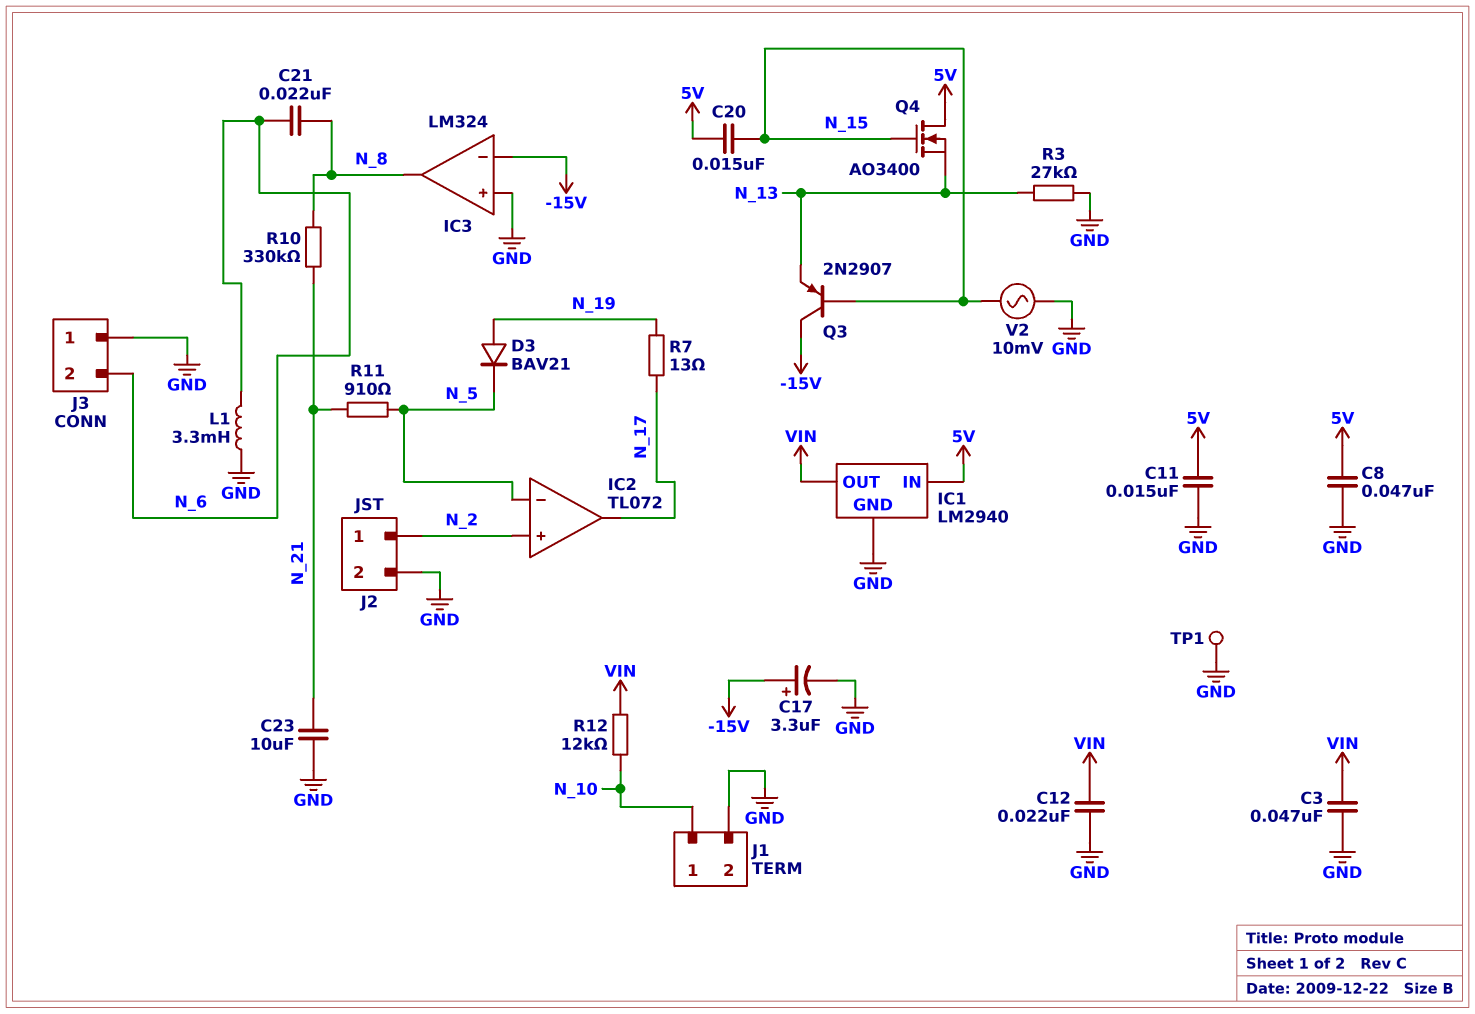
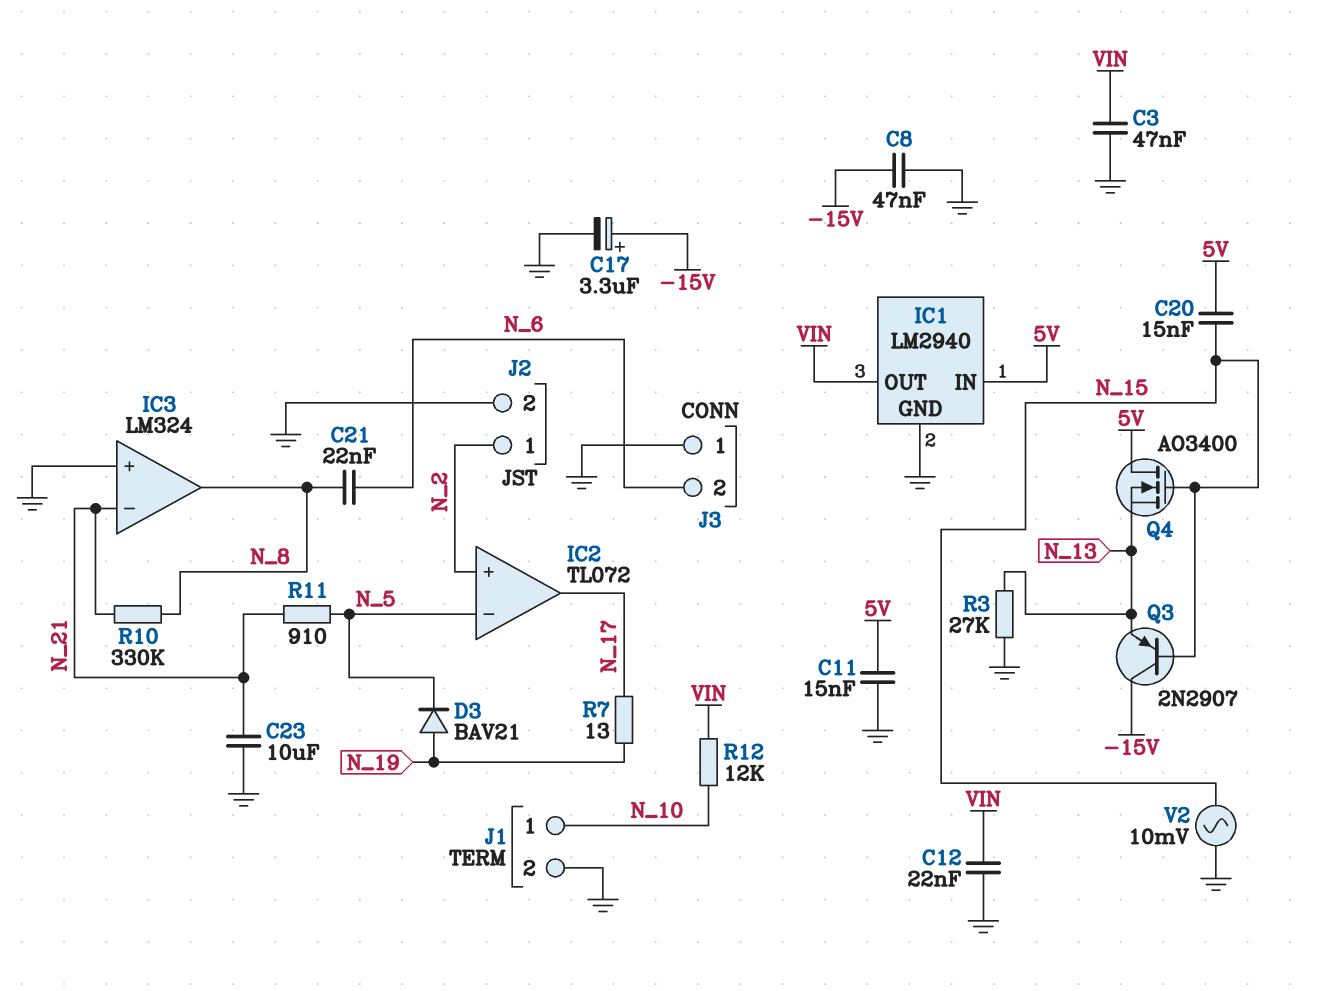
C8: 47nF (5V, GND) -> 47nF (-15V, GND)
IC3 pin in-: -15V -> N_21
L1: 3.3mH (GND, N_6) -> none
TP1: test point (GND) -> none

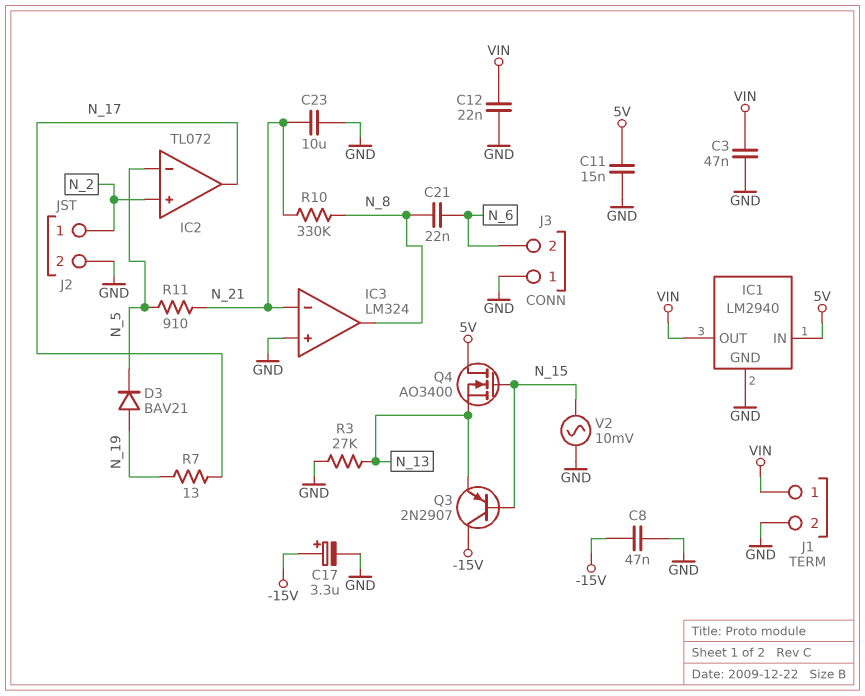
C20: 15nF (5V, N_15) -> none
J1 pin 1: N_10 -> VIN
R12: 12k (N_10, VIN) -> none

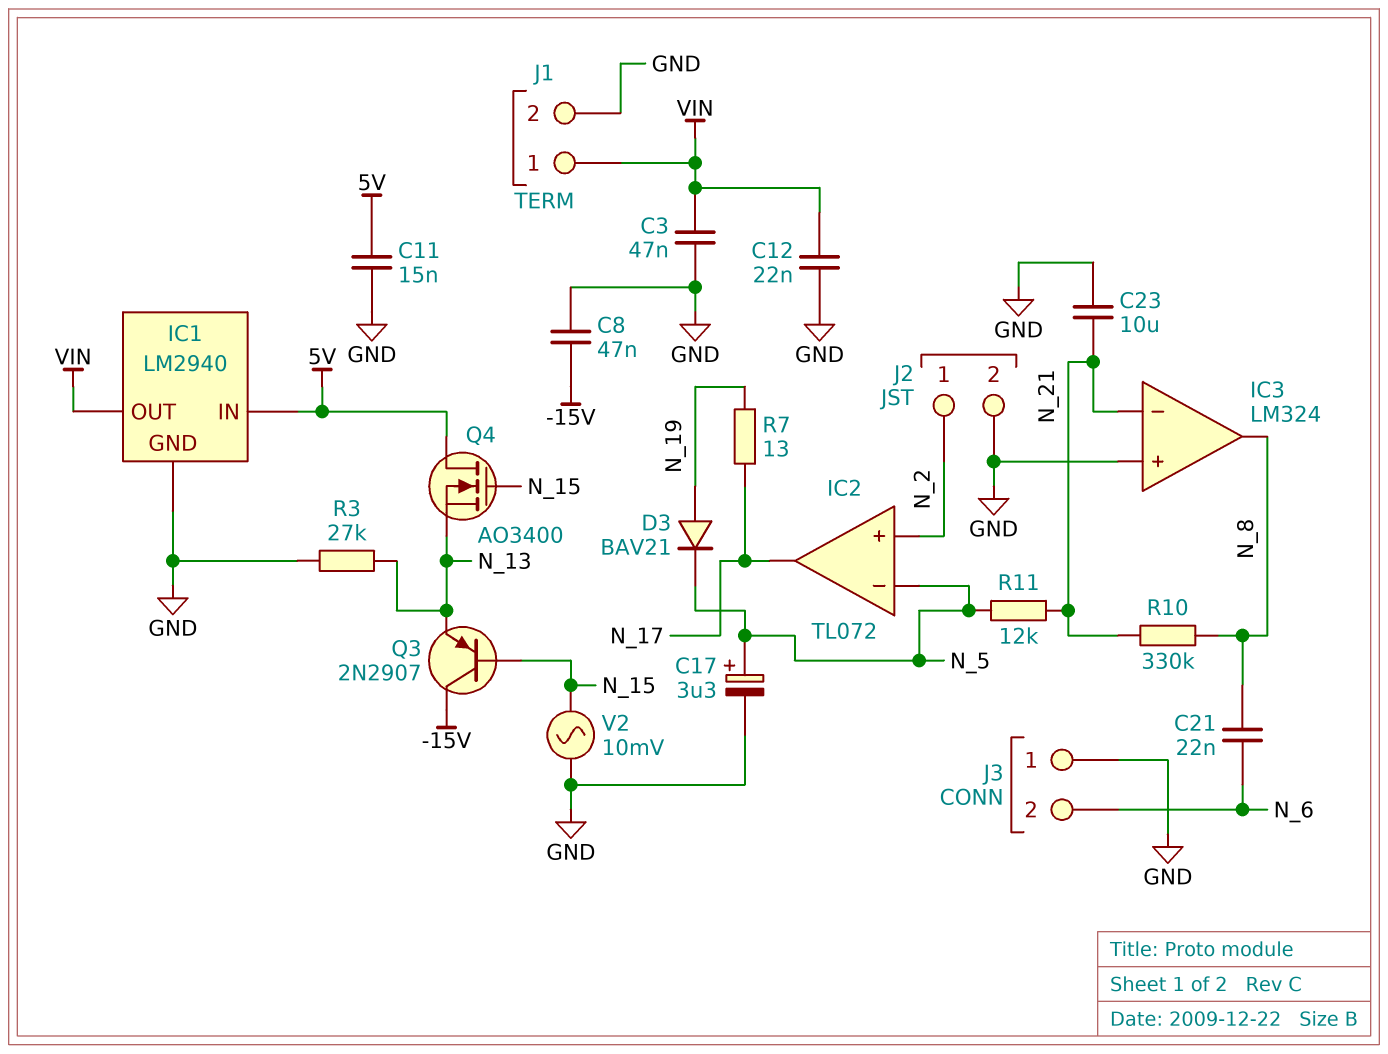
C17: 3.3uF (plus -15V, minus GND) -> 3.3uF (plus N_5, minus GND)
R11: 910 (N_5, N_21) -> 12k (N_5, N_21)

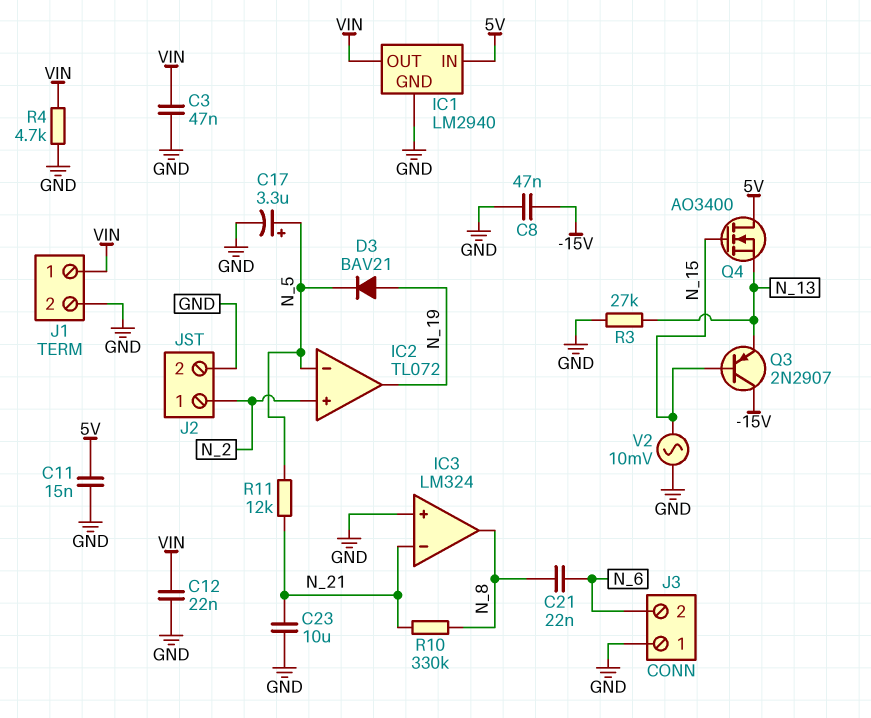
IC2 pin out: N_17 -> N_19
R4: none -> 4.7k (GND, VIN)
R7: 13 (N_17, N_19) -> none

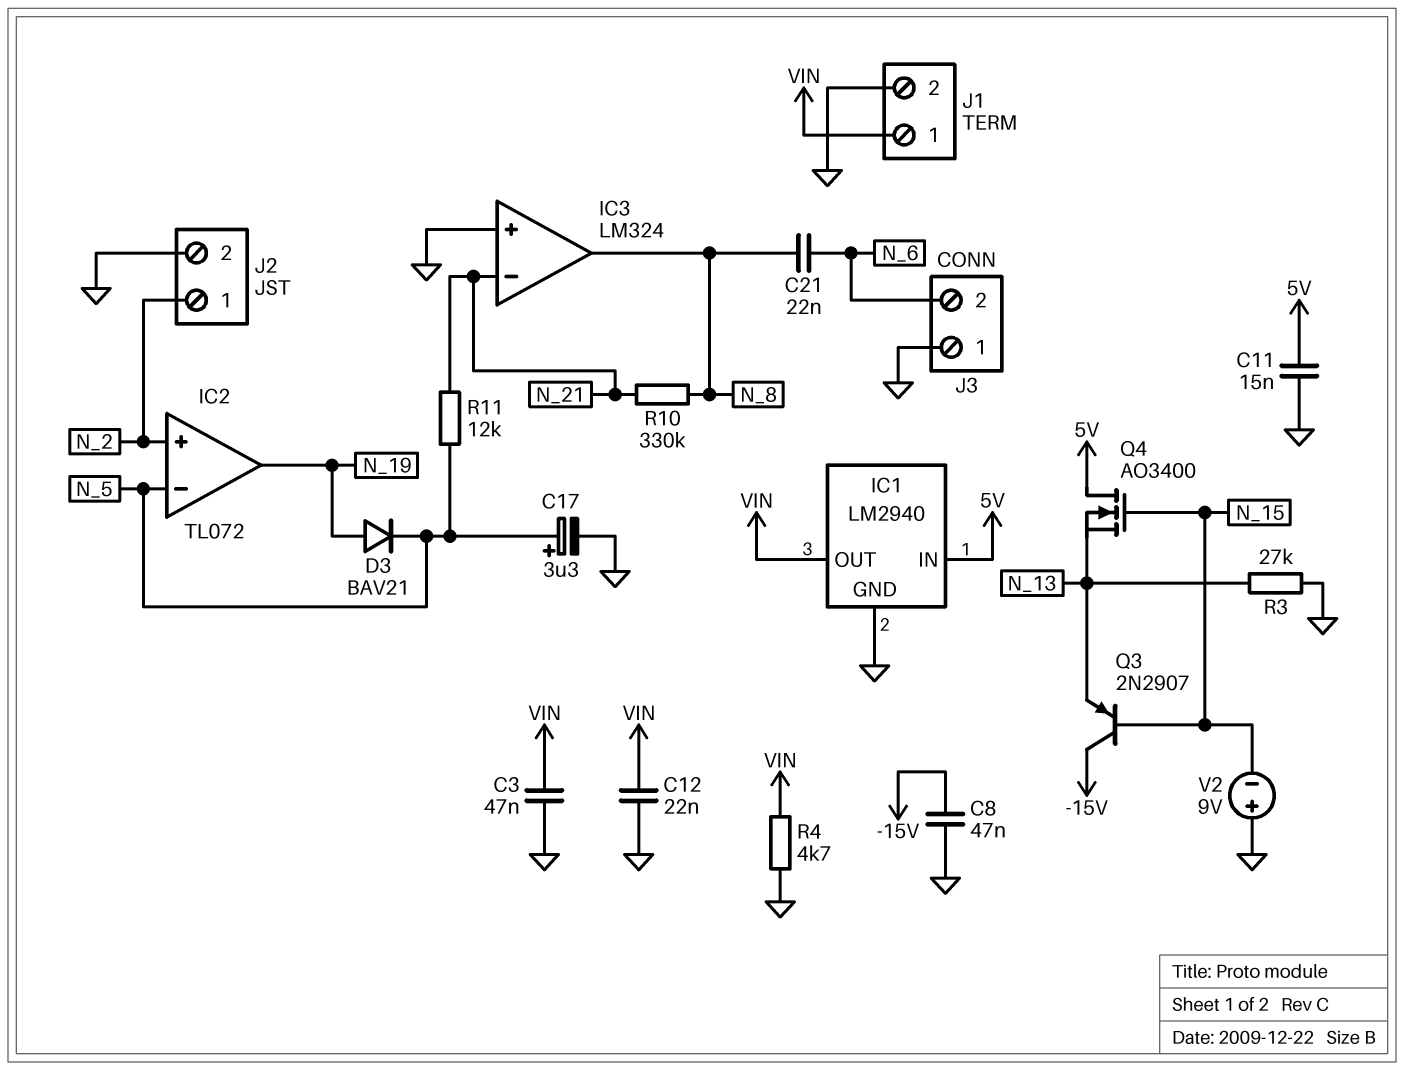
C23: 10uF (GND, N_21) -> none
V2: AC 10mV (GND, N_15) -> 9V (plus GND, minus N_15)

